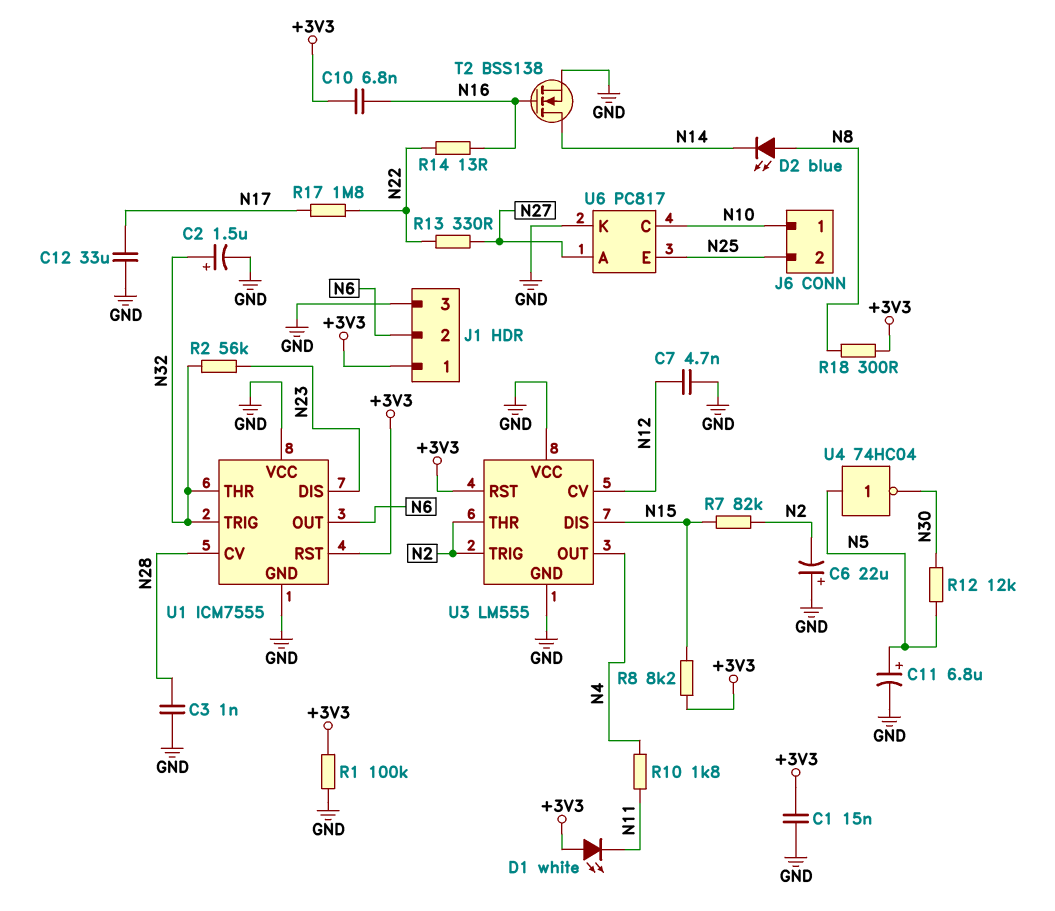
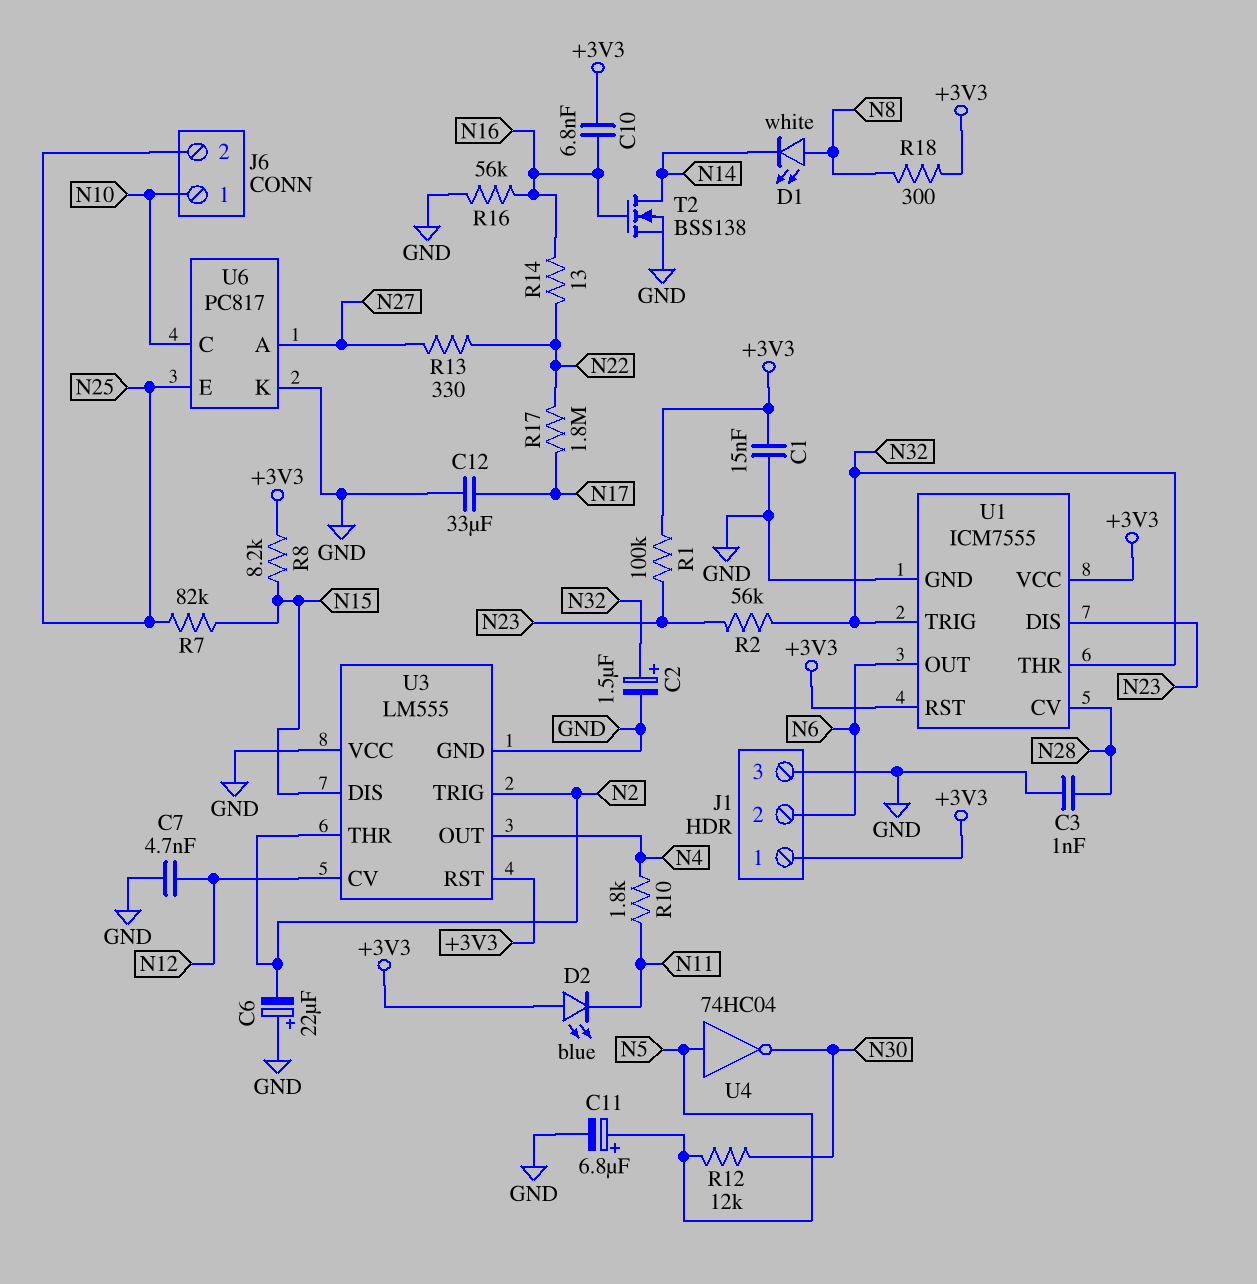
D1: LED white (A +3V3, K N11) -> LED white (A N8, K N14)
D2: LED blue (A N8, K N14) -> LED blue (A +3V3, K N11)
R1: 100k (+3V3, GND) -> 100k (+3V3, N23)
R7: 82k (N2, N15) -> 82k (N15, N25)
R16: none -> 56k (GND, N16)
U1 pin VCC: GND -> +3V3

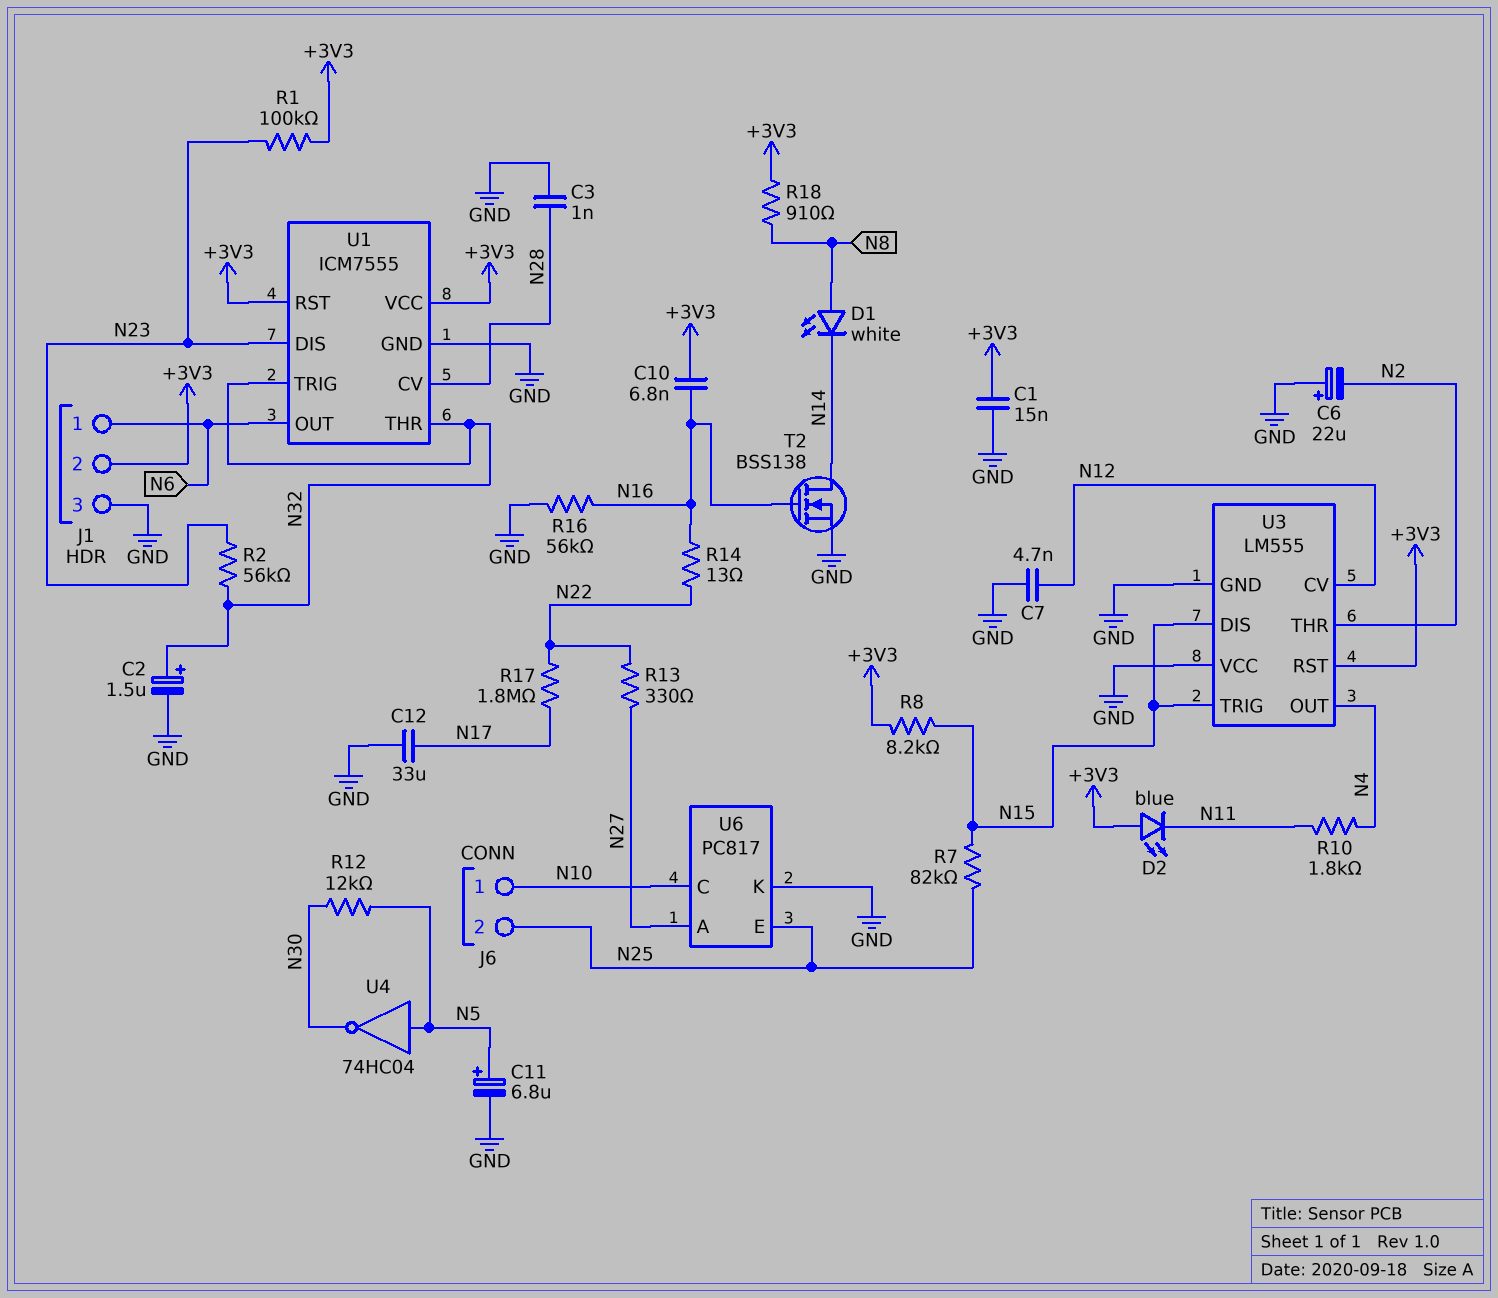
J1 pin 1: +3V3 -> N6
J1 pin 2: N6 -> +3V3
R18: 300 (+3V3, N8) -> 910 (+3V3, N8)
U3 pin TRIG: N2 -> N15

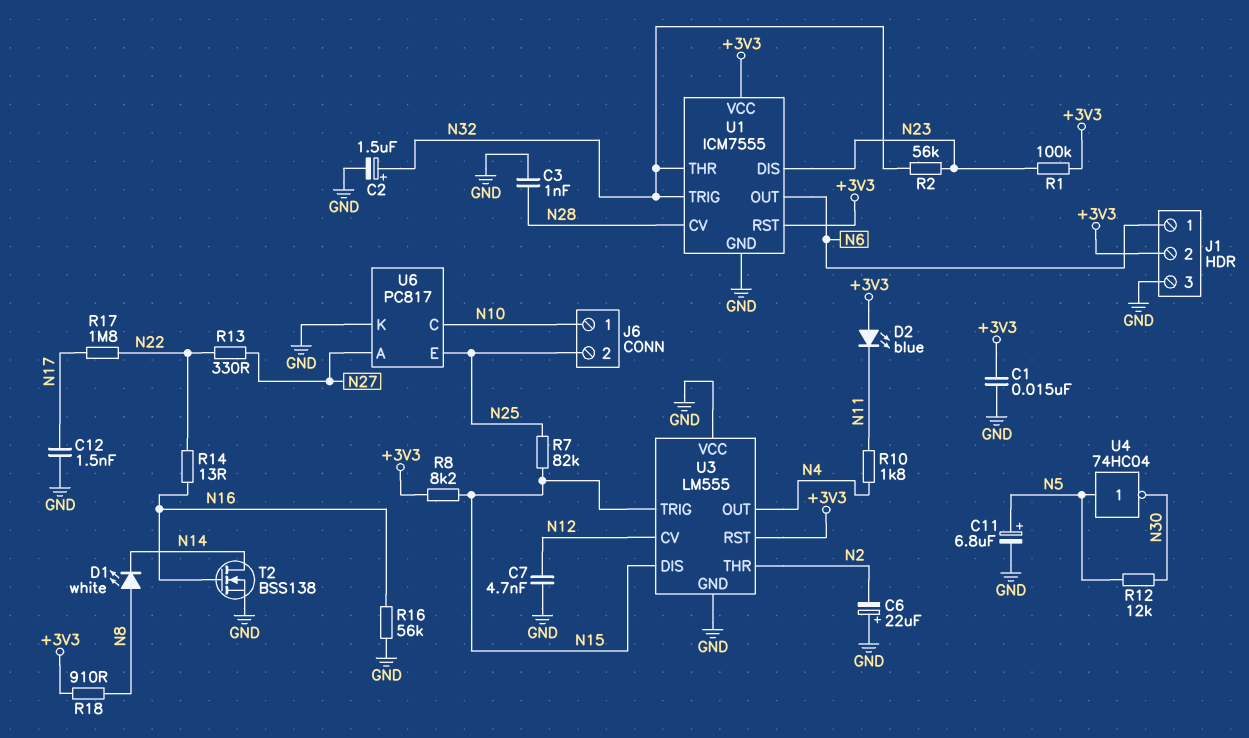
C10: 6.8nF (+3V3, N16) -> none
C12: 33uF (GND, N17) -> 1.5nF (GND, N17)

